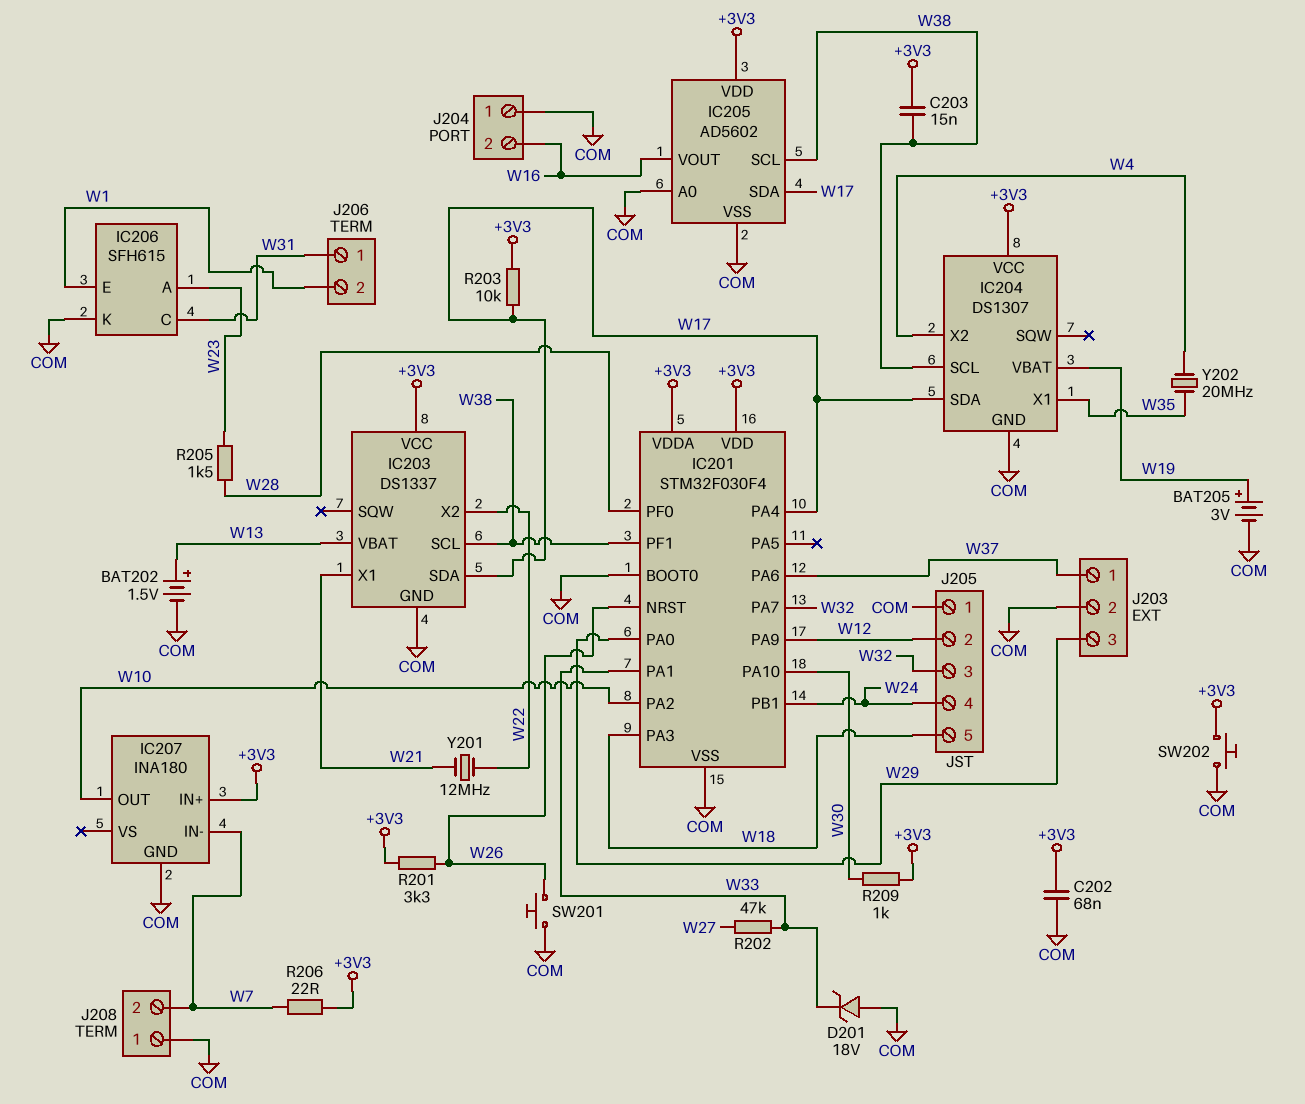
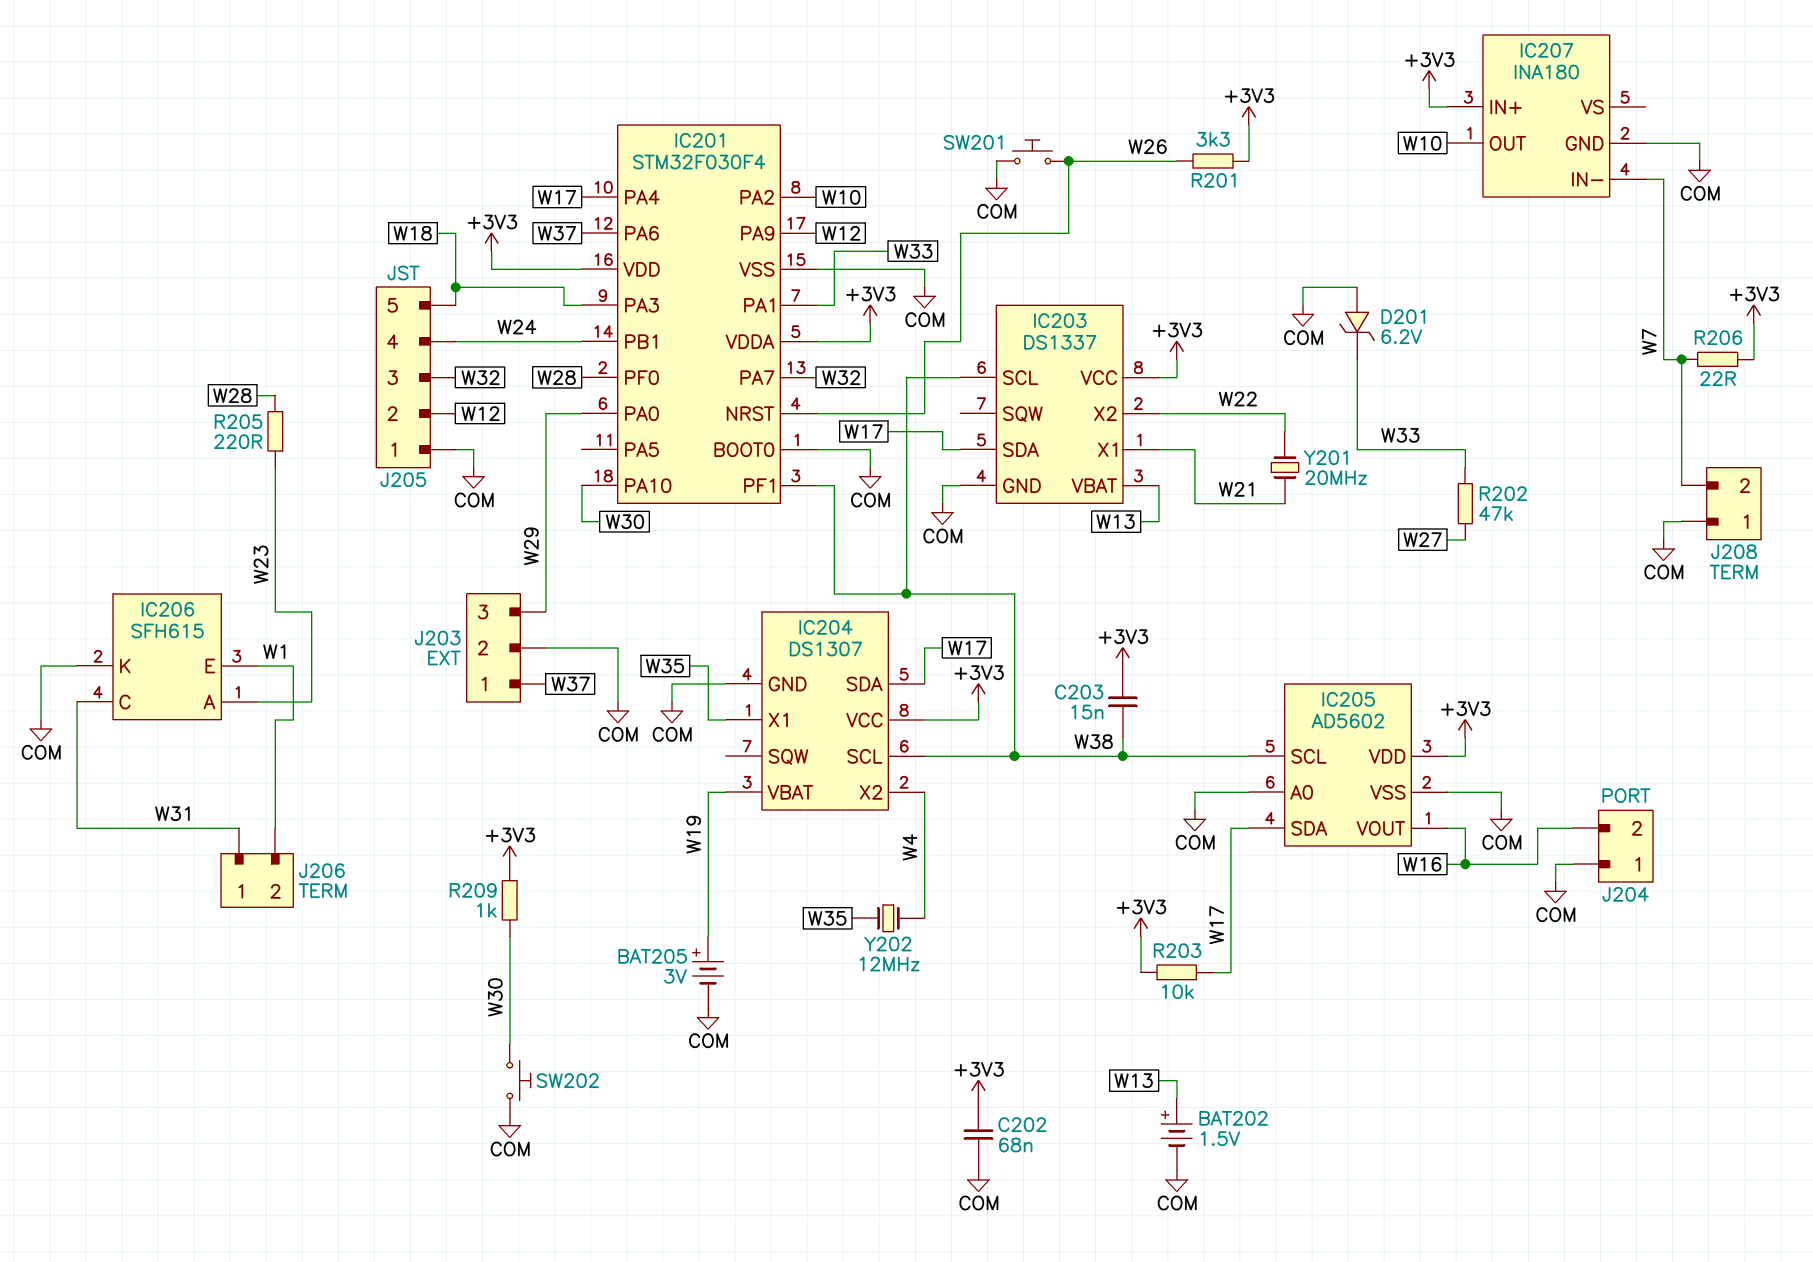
D201: zener 18V (A COM, K W33) -> zener 6.2V (A COM, K W33)
R205: 1.5k (W23, W28) -> 220 (W23, W28)
SW202: button (+3V3, COM) -> button (COM, W30)
Y201: 12MHz (W21, W22) -> 20MHz (W21, W22)
Y202: 20MHz (W4, W35) -> 12MHz (W4, W35)

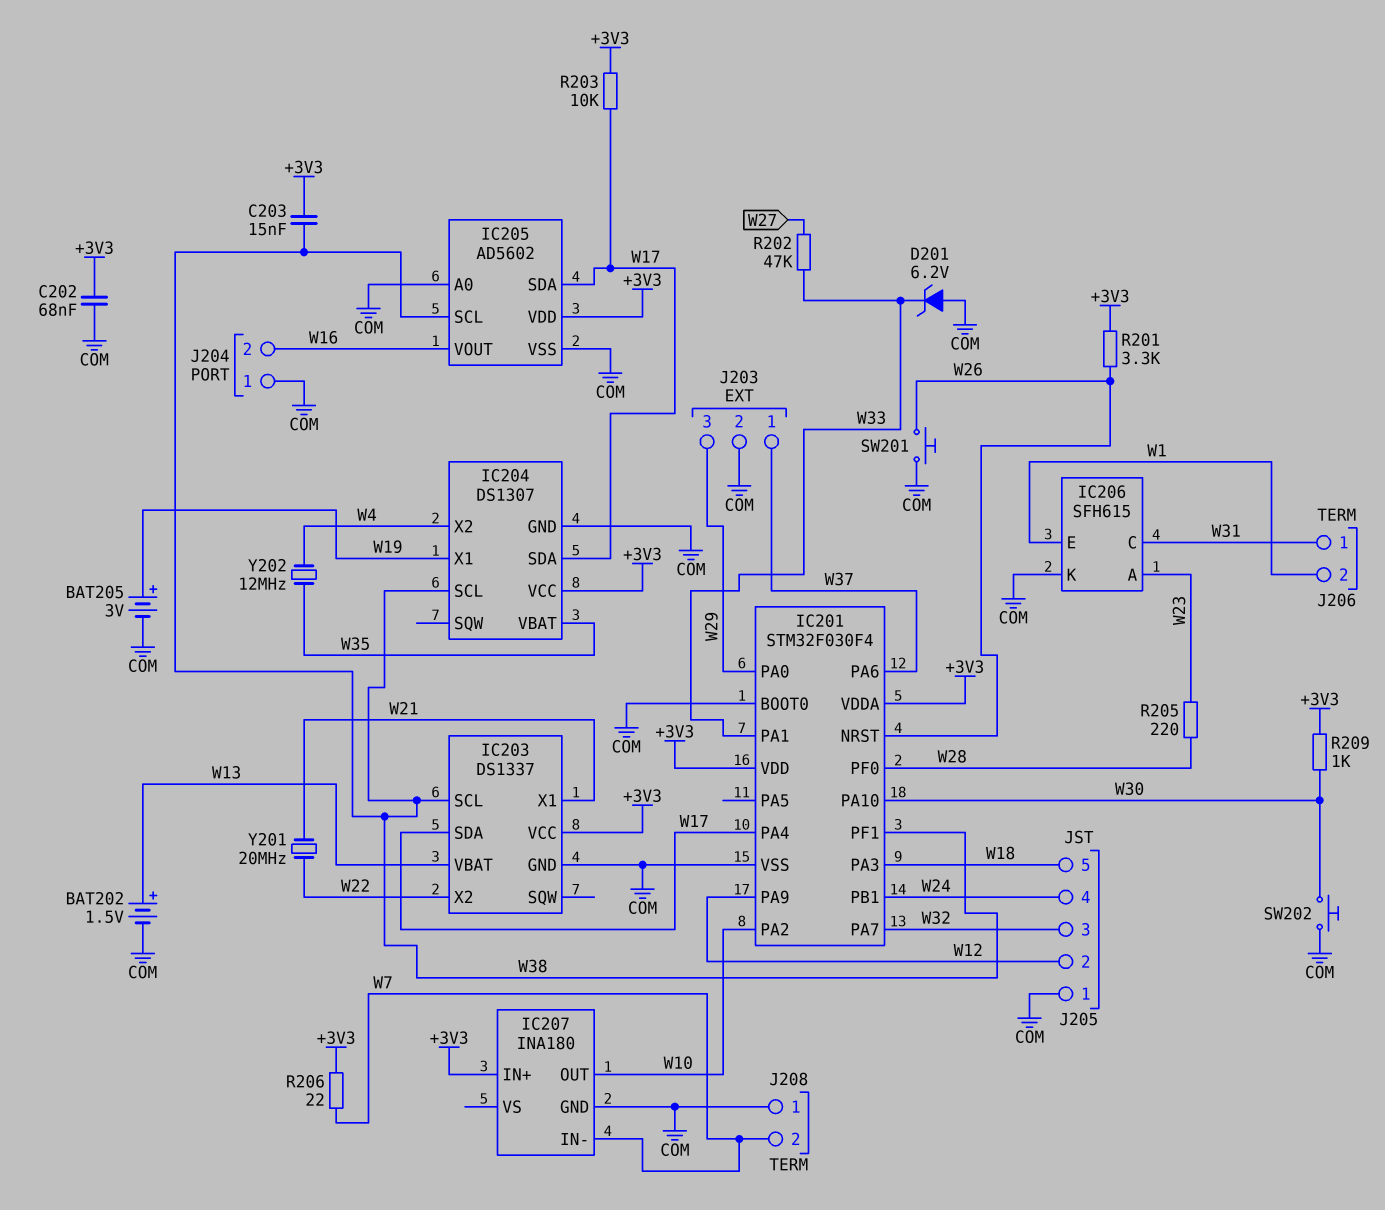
IC204 pin VBAT: W19 -> W35
IC204 pin X1: W35 -> W19

